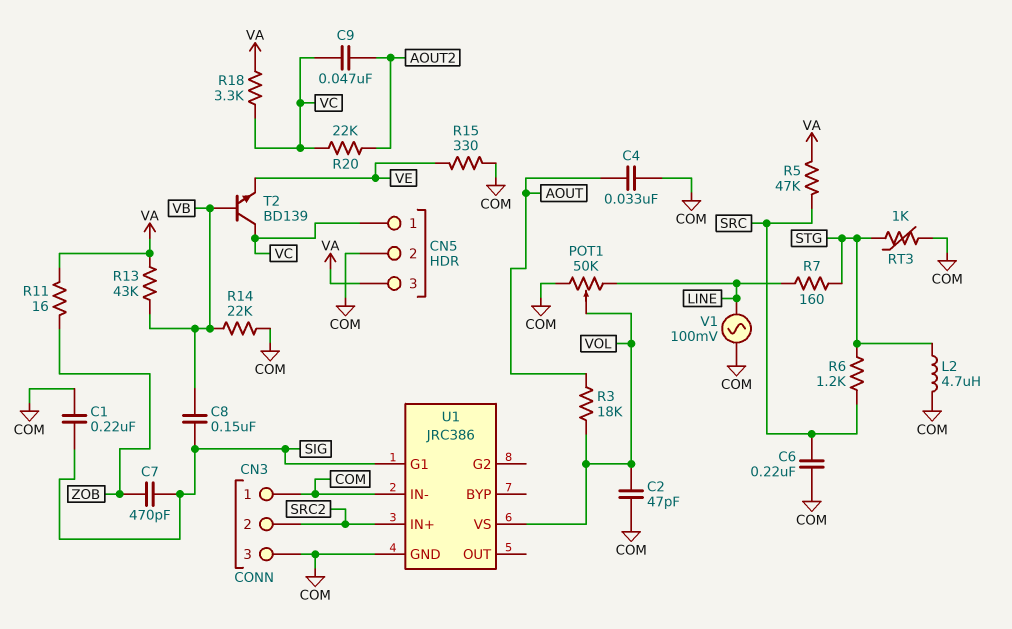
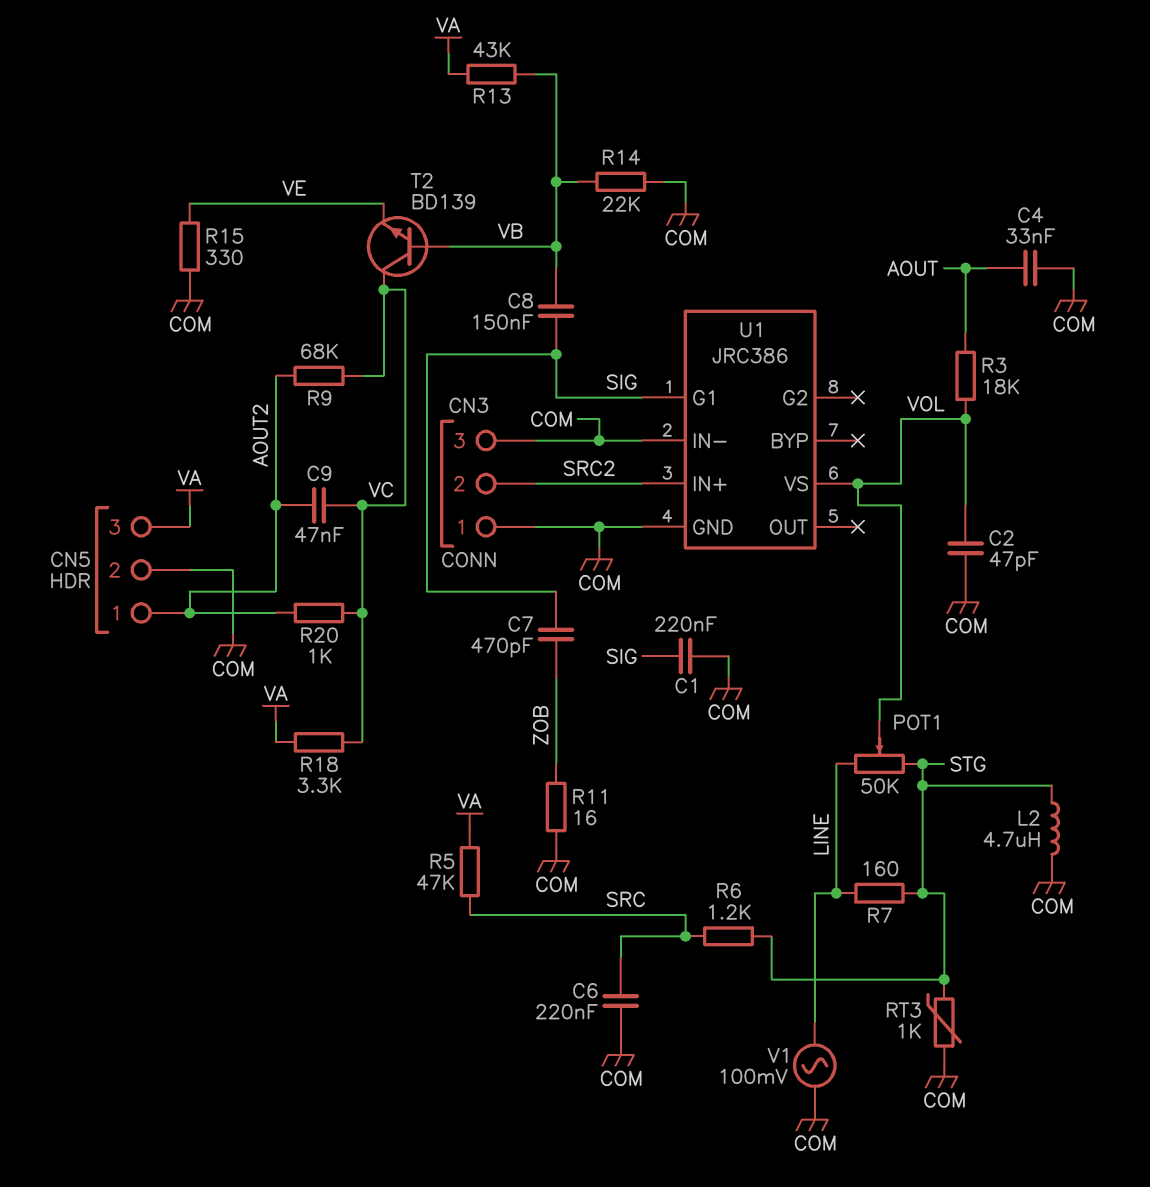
CN5 pin 1: VC -> AOUT2
POT1: 50k (COM, LINE, wiper VOL) -> 50k (LINE, STG, wiper VOL)
R9: none -> 68k (AOUT2, VC)
R11: 16 (VA, ZOB) -> 16 (COM, ZOB)
R20: 22k (AOUT2, VC) -> 1k (AOUT2, VC)

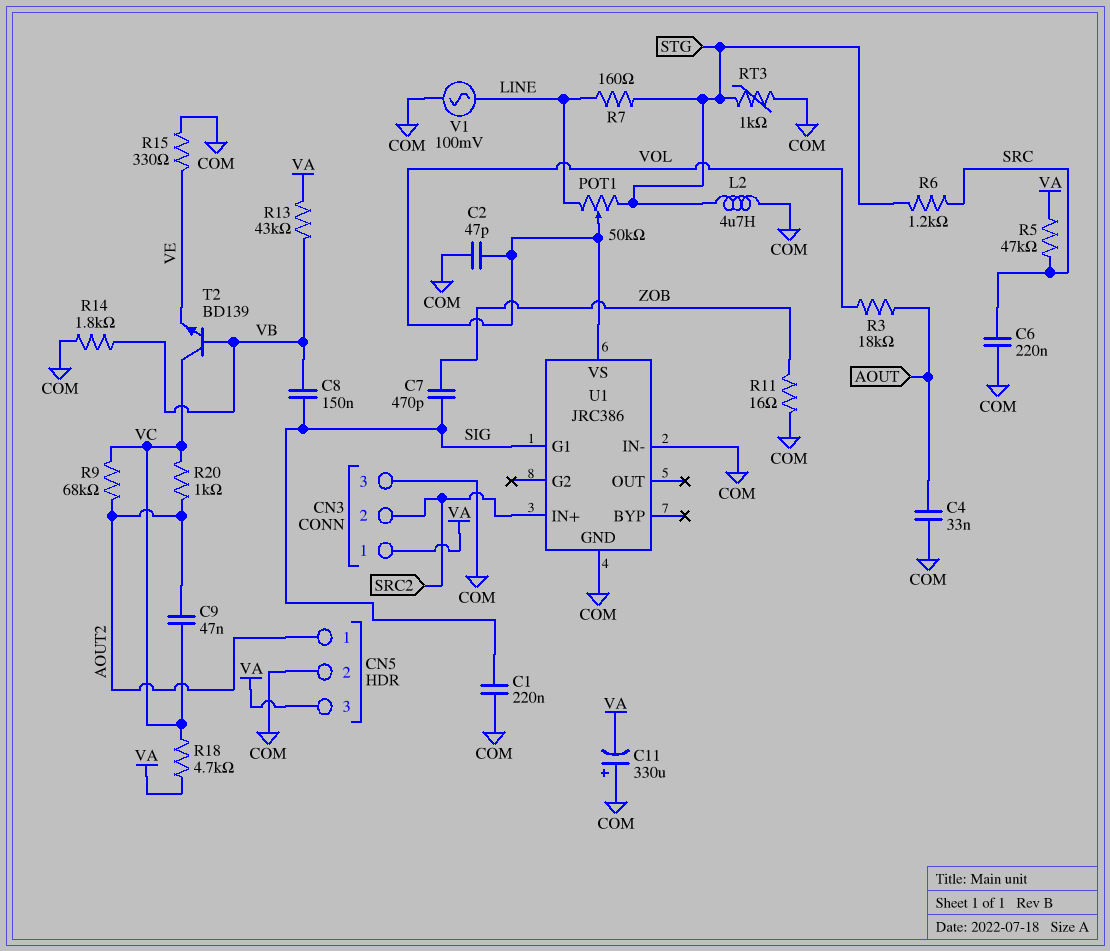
C11: none -> 330uF (plus COM, minus VA)
CN3 pin 1: COM -> VA
R14: 22k (COM, VB) -> 1.8k (COM, VB)
R18: 3.3k (VA, VC) -> 4.7k (VA, VC)

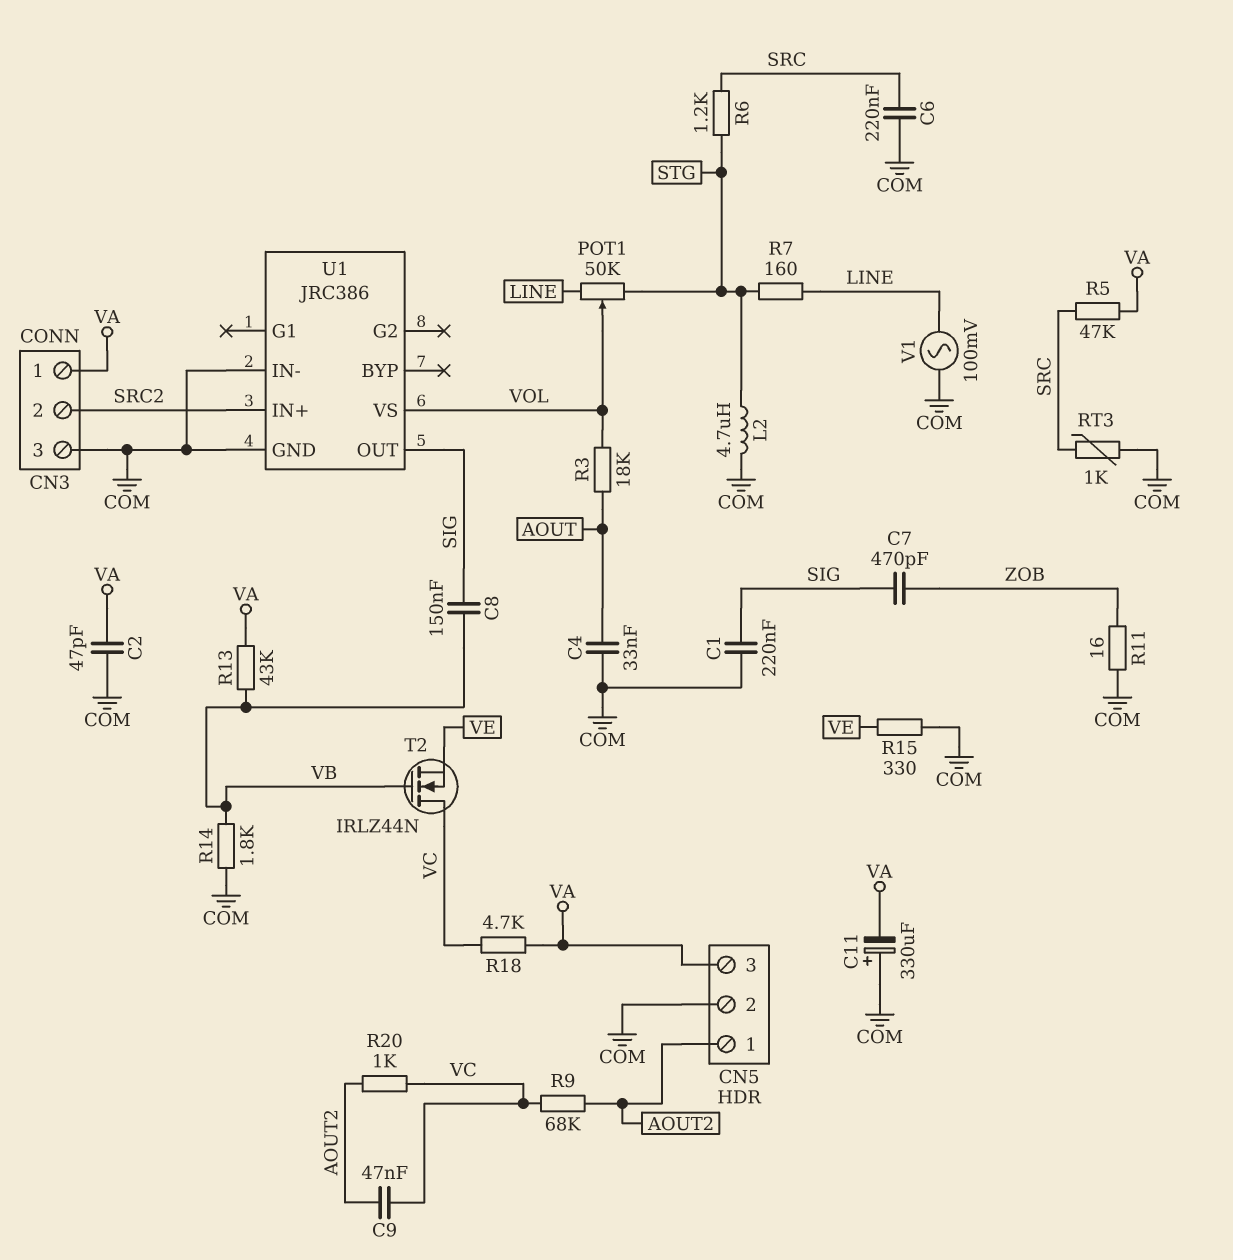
C2: 47pF (COM, VOL) -> 47pF (COM, VA)
RT3: 1k (COM, STG) -> 1k (COM, SRC)
T2: NPN BD139 (B VB, C VC, E VE) -> NMOS IRLZ44N (G VB, D VC, S VE)
U1 pin G1: SIG -> none
U1 pin OUT: none -> SIG

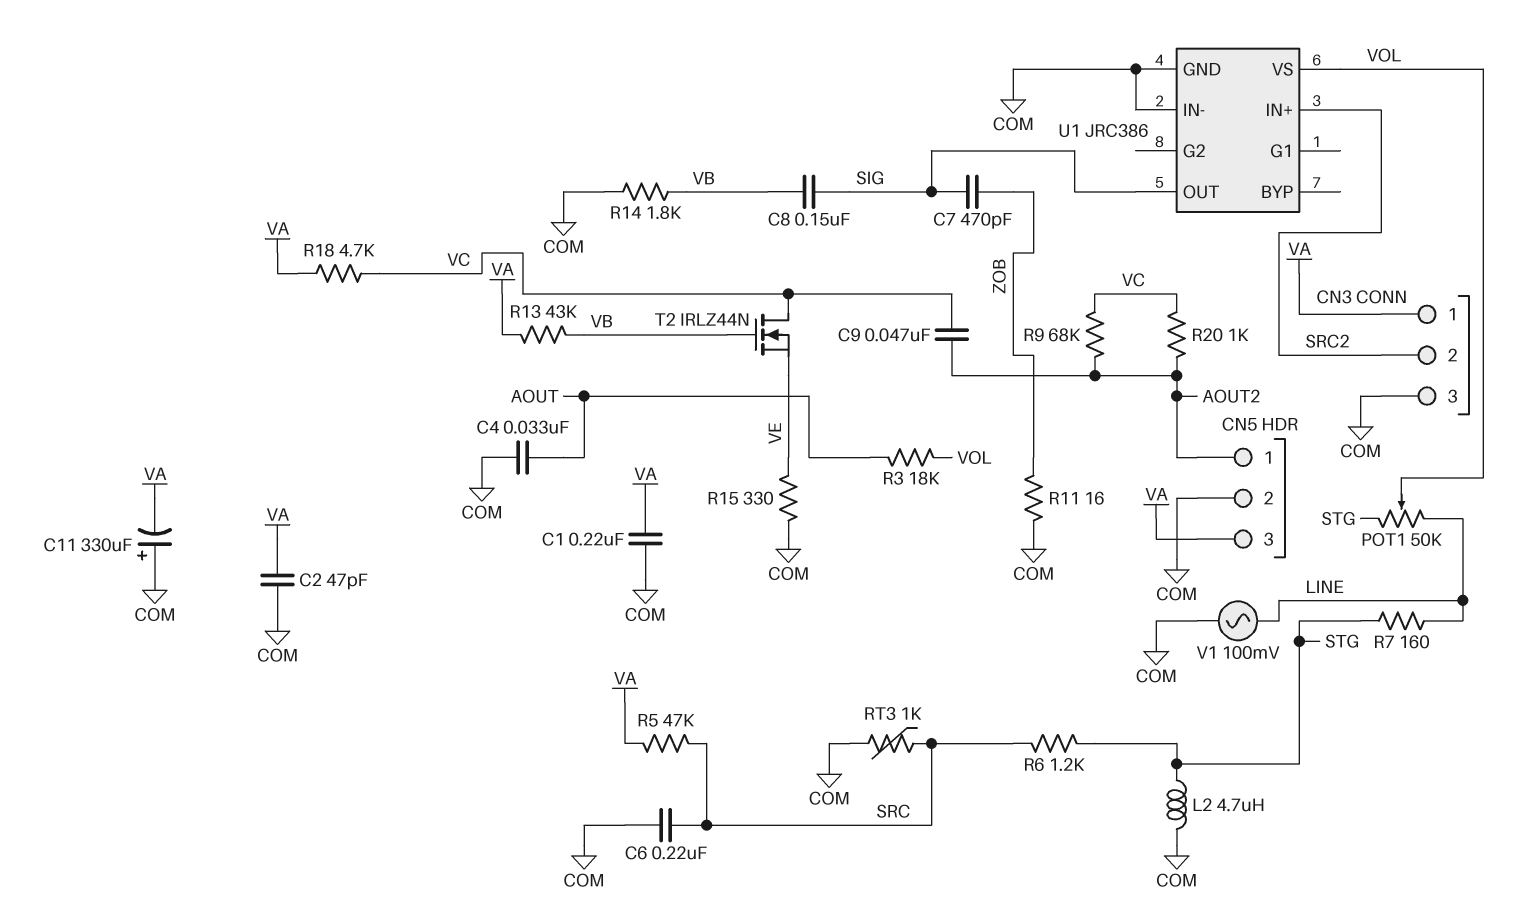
C1: 220nF (COM, SIG) -> 220nF (COM, VA)

